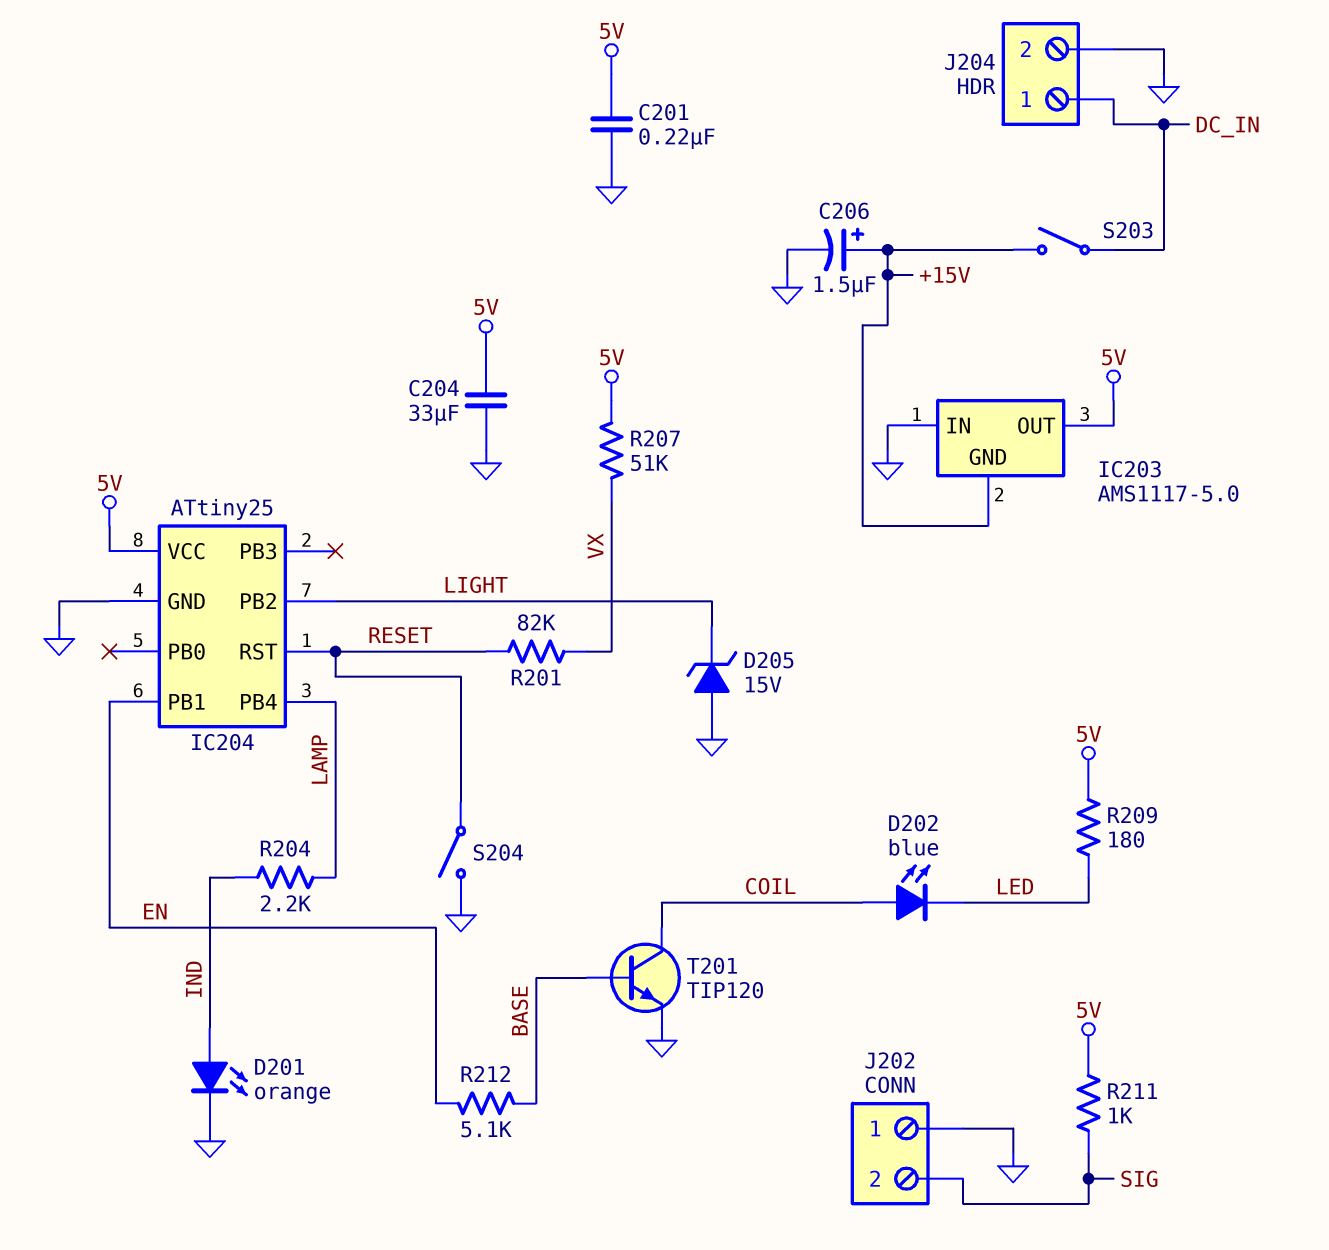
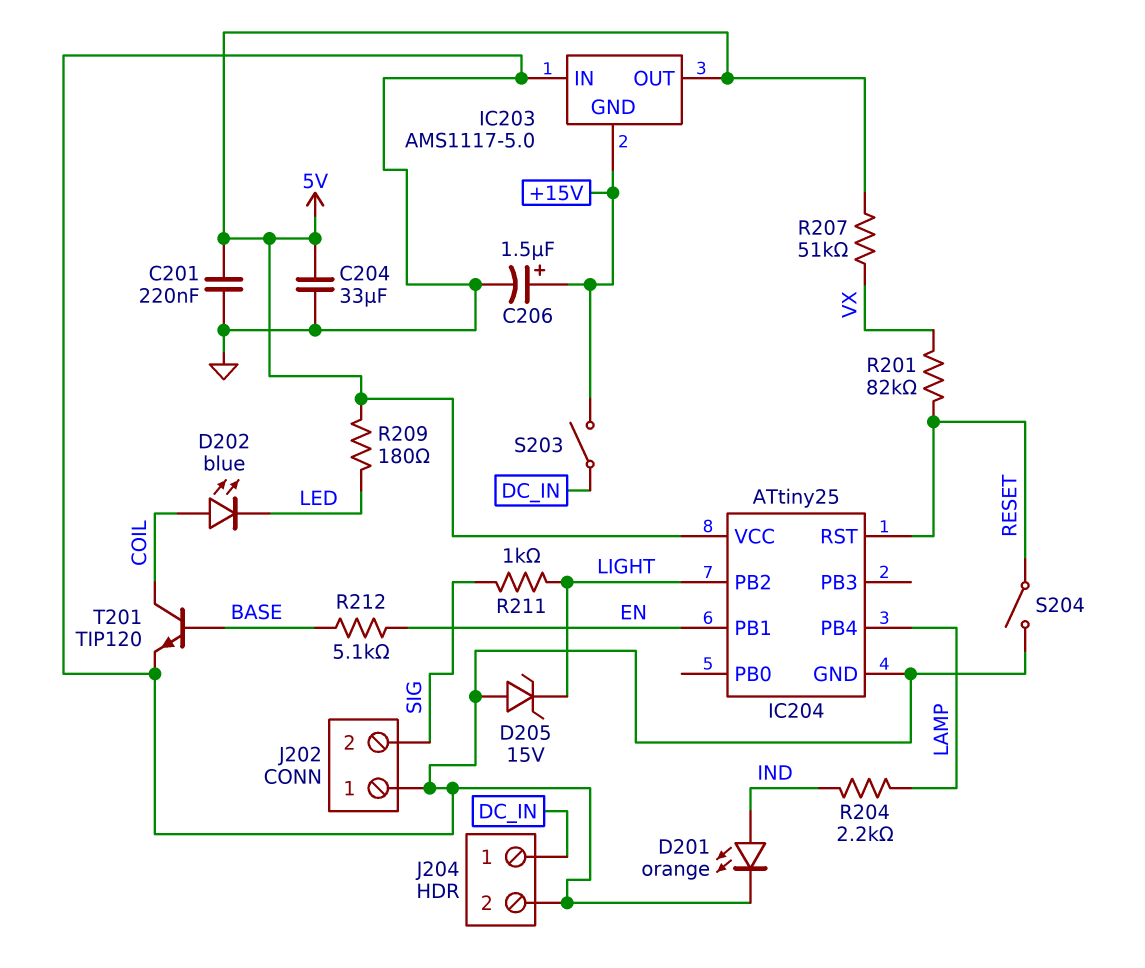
R211: 1k (5V, SIG) -> 1k (LIGHT, SIG)

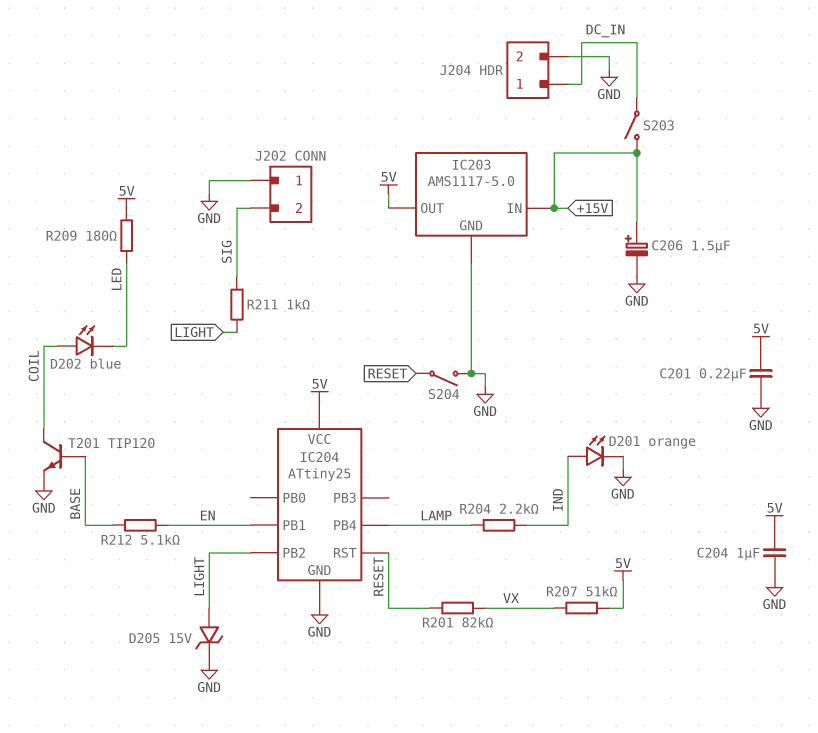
C204: 33uF (5V, GND) -> 1uF (5V, GND)
D205: zener 15V (A GND, K LIGHT) -> zener 15V (A LIGHT, K GND)
IC203 pin GND: +15V -> GND
IC203 pin IN: GND -> +15V

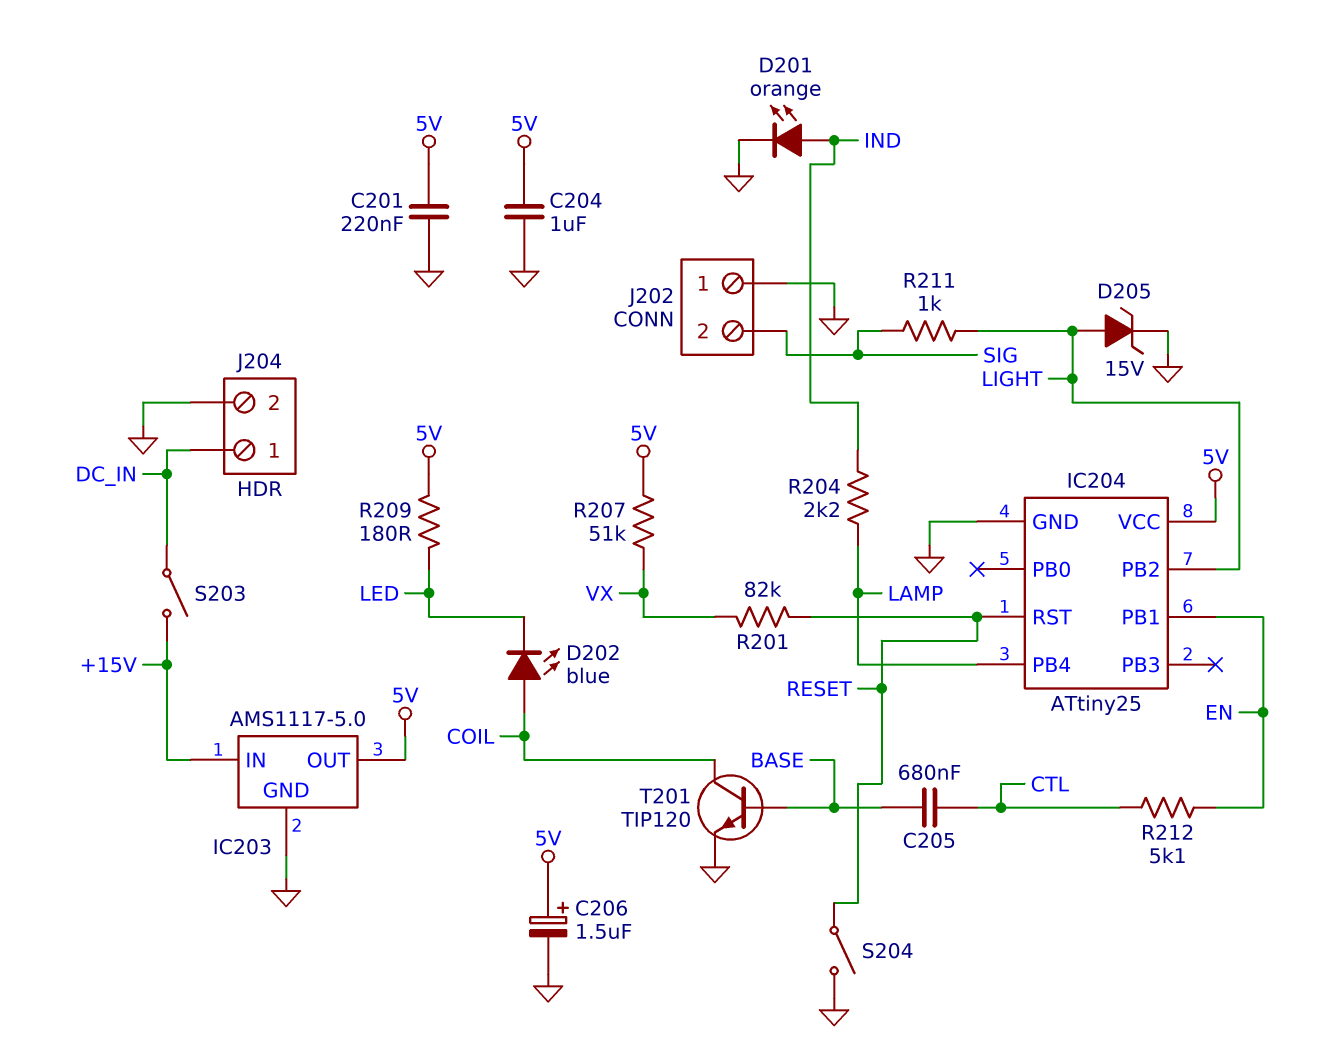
C205: none -> 680nF (BASE, CTL)
C206: 1.5uF (plus +15V, minus GND) -> 1.5uF (plus 5V, minus GND)
R212: 5.1k (BASE, EN) -> 5.1k (CTL, EN)

